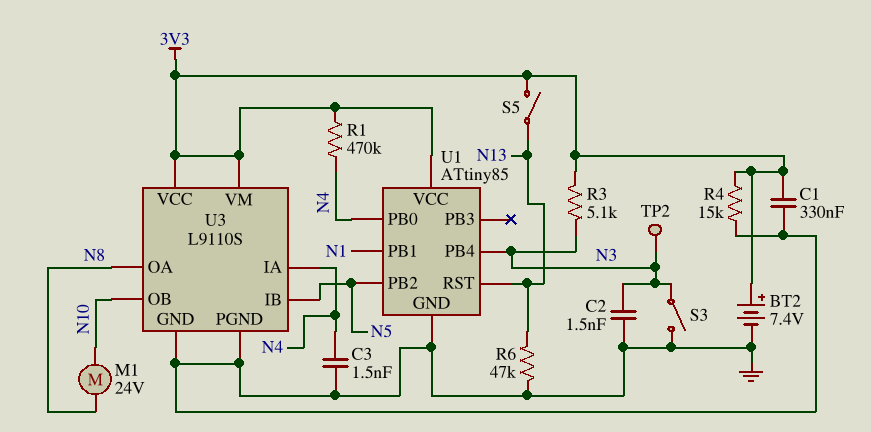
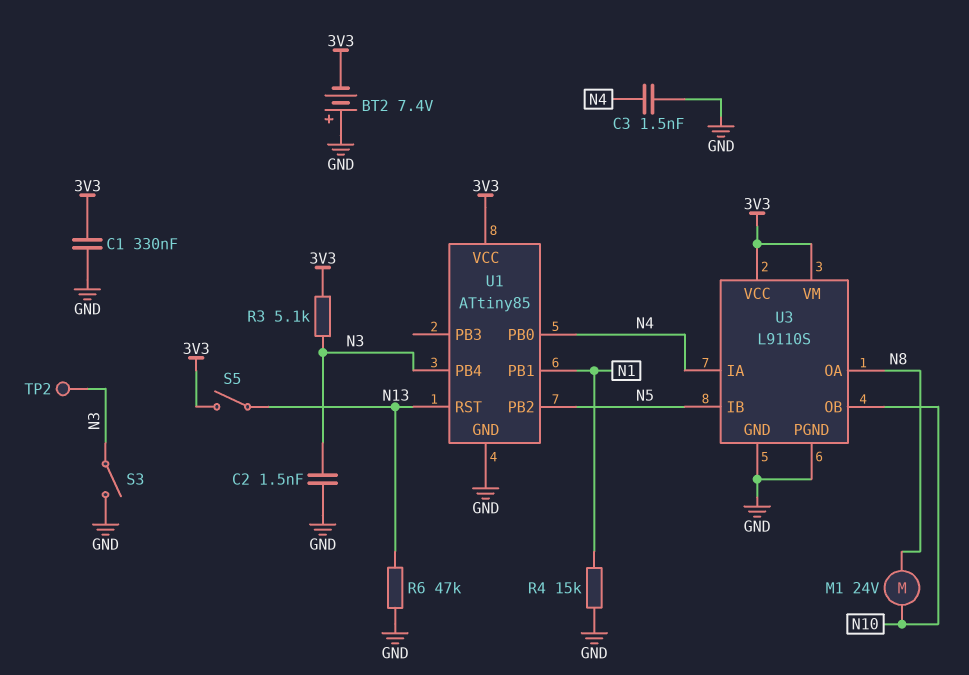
BT2: 7.4V (plus 3V3, minus GND) -> 7.4V (plus GND, minus 3V3)
R1: 470k (3V3, N4) -> none
R4: 15k (3V3, GND) -> 15k (GND, N1)

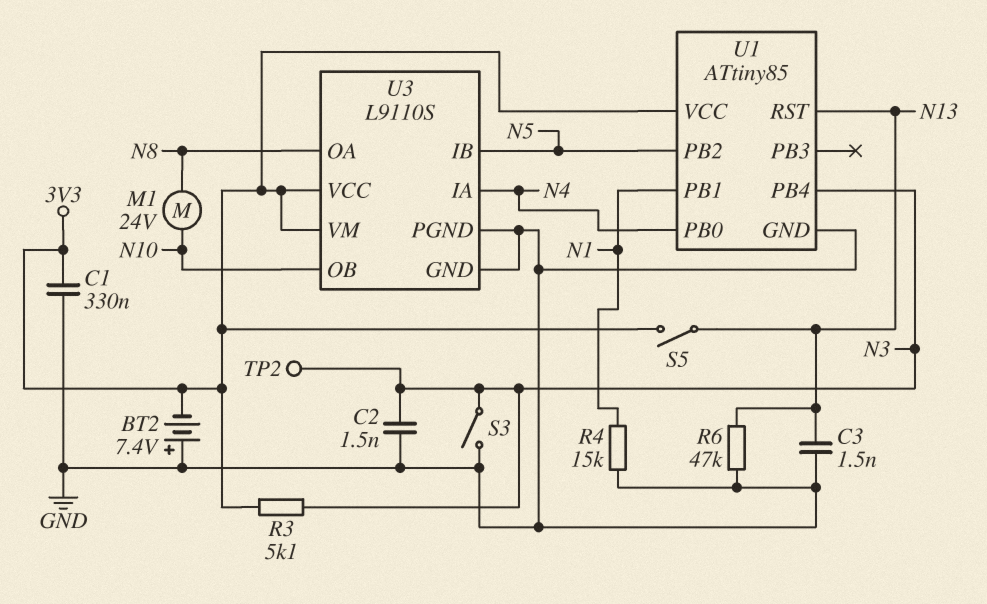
C3: 1.5nF (GND, N4) -> 1.5nF (GND, N13)

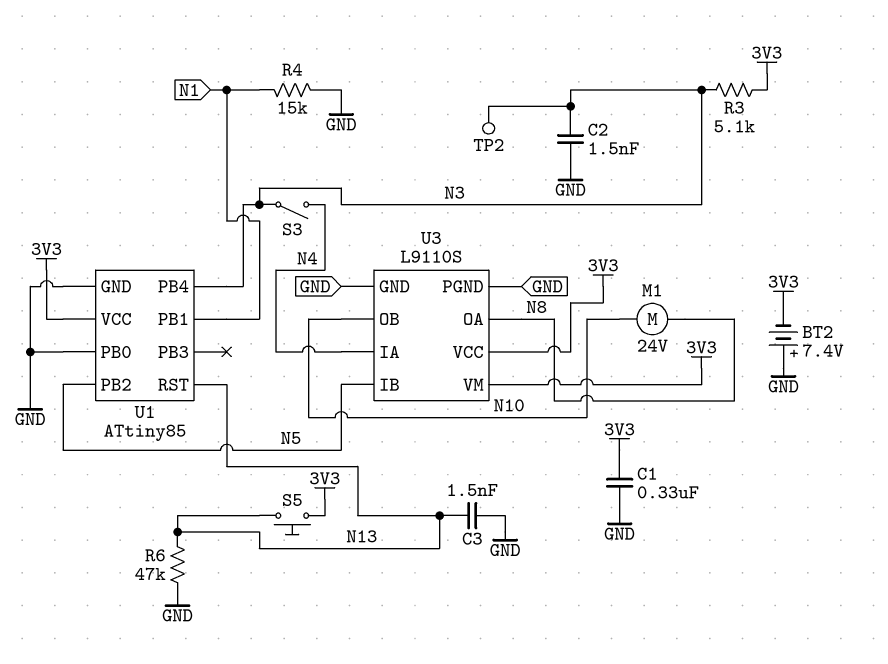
S3: switch (GND, N3) -> switch (N3, N4)
S5: switch (3V3, N13) -> button (3V3, N13)
U1 pin PB0: N4 -> GND

